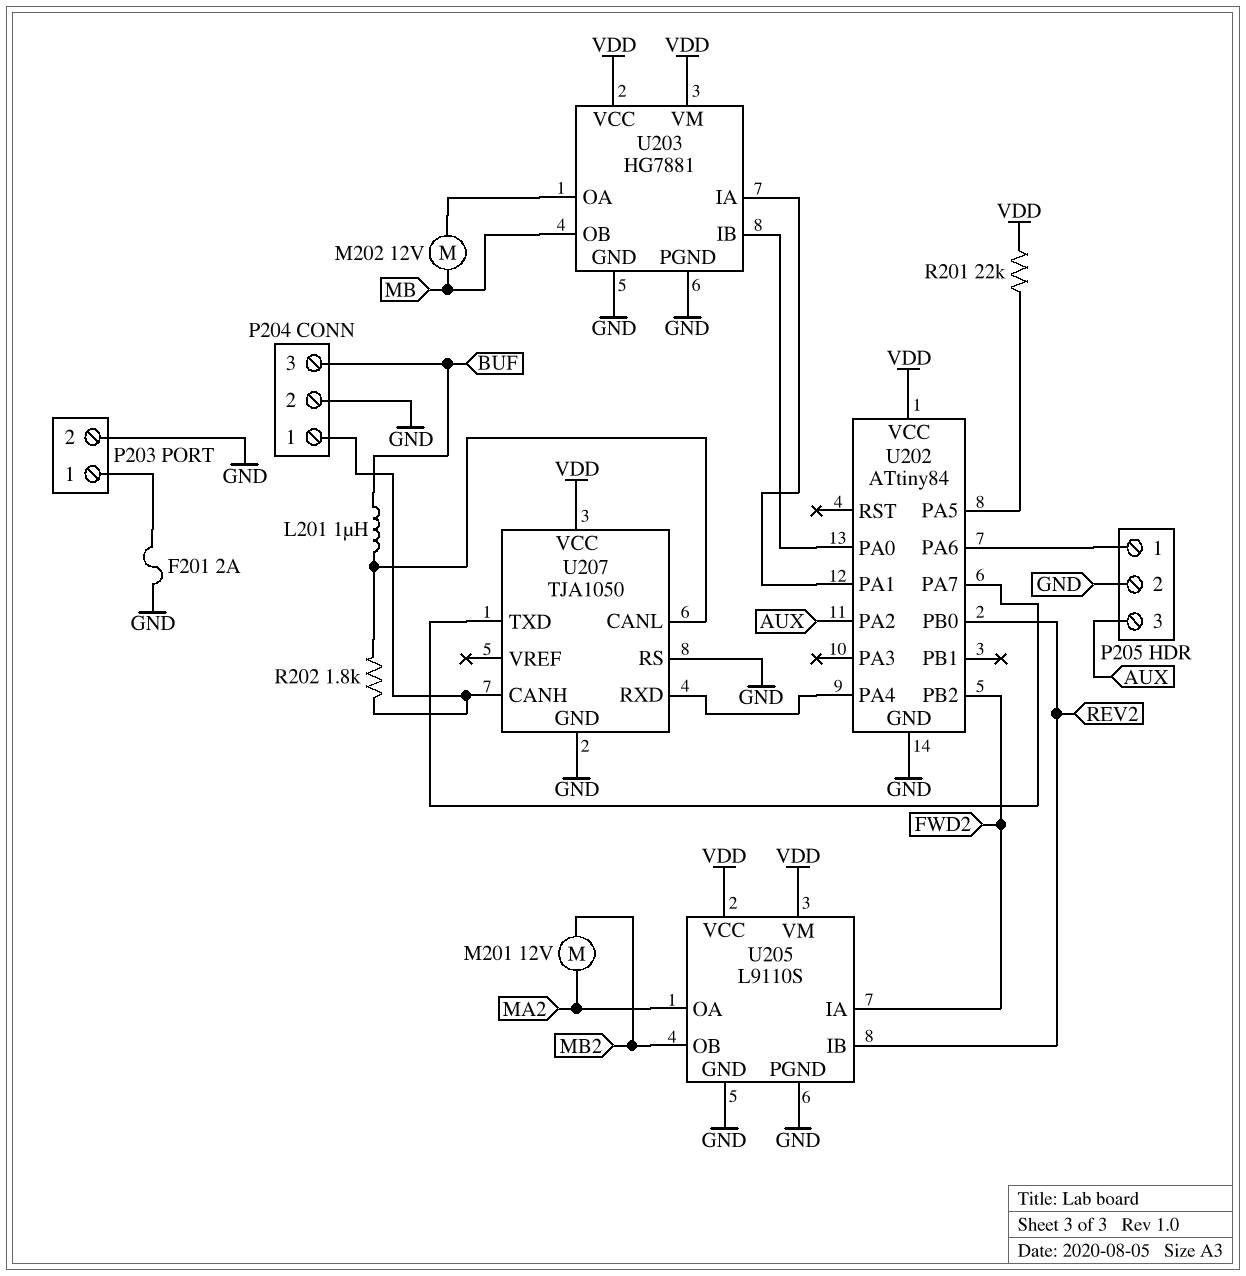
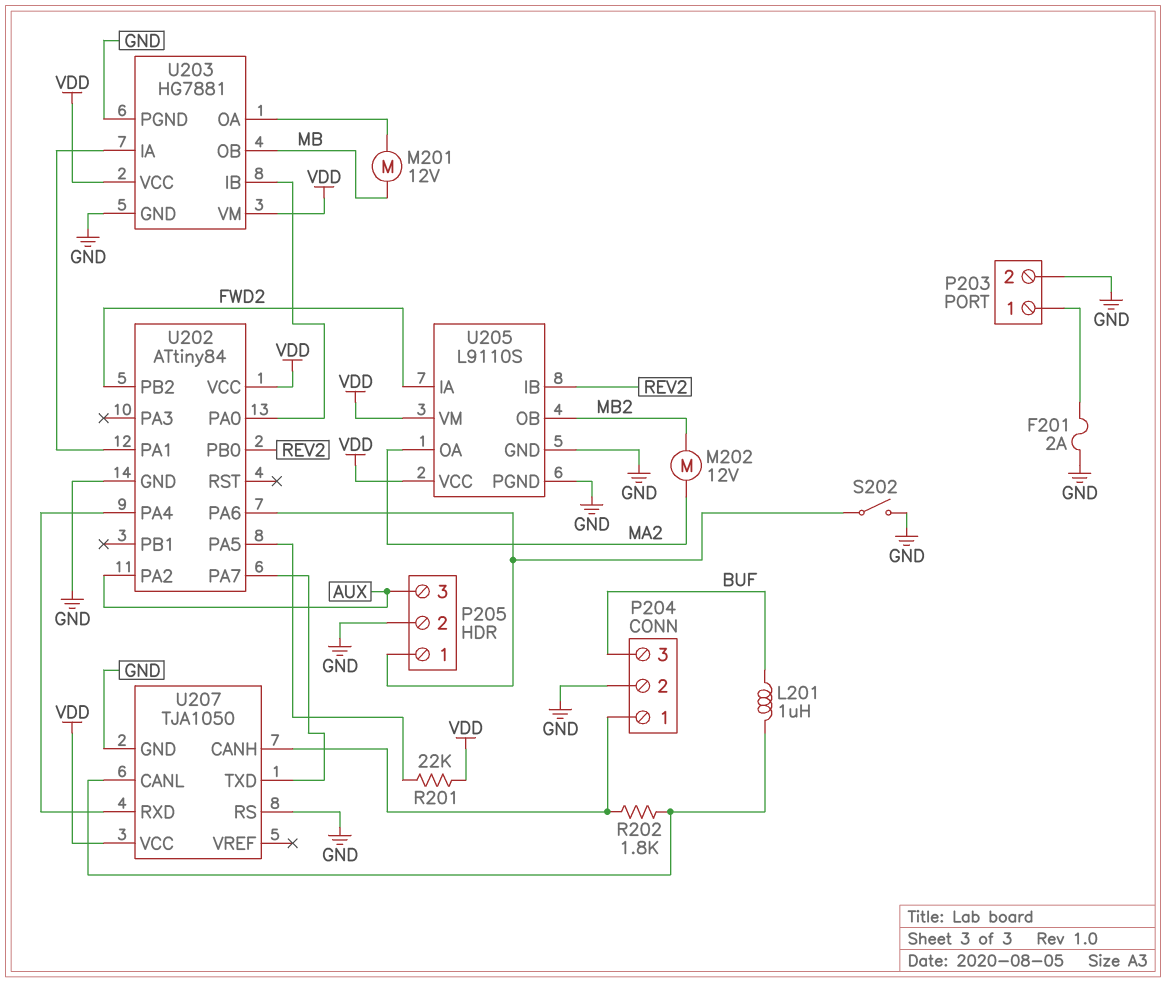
M201: motor 12V (MA2, MB2) -> motor 12V (MB, U203/OA)
M202: motor 12V (MB, U203/OA) -> motor 12V (MA2, MB2)
S202: none -> switch (GND, P205/1)

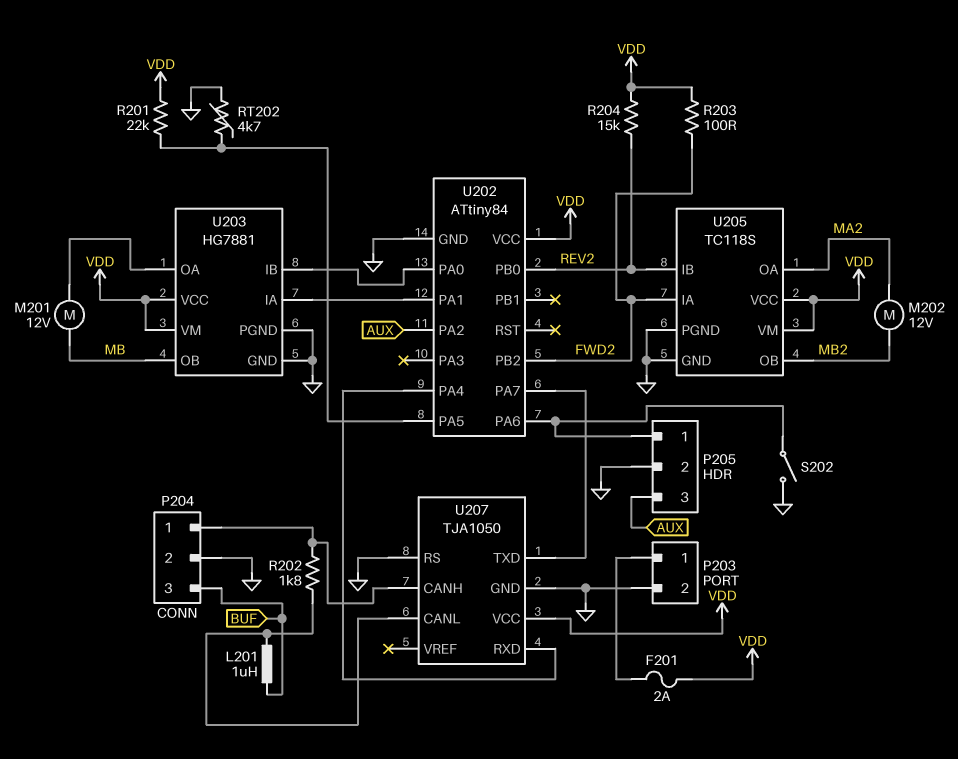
F201: 2A (GND, P203/1) -> 2A (P203/1, VDD)
R203: none -> 100 (FWD2, VDD)
R204: none -> 15k (REV2, VDD)
RT202: none -> 4.7k (GND, U202/PA5)
U205: L9110S -> TC118S

